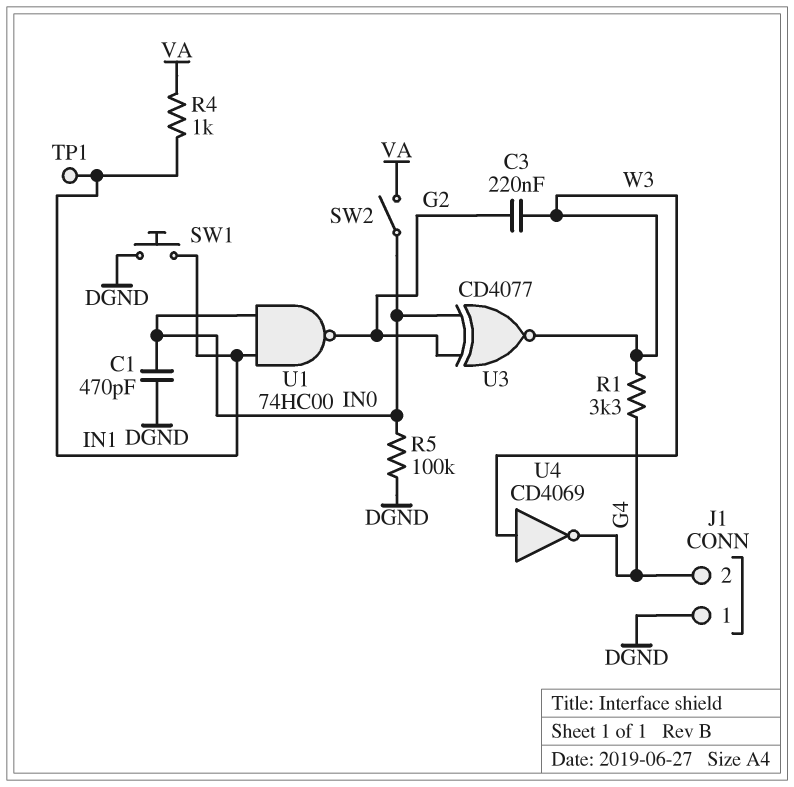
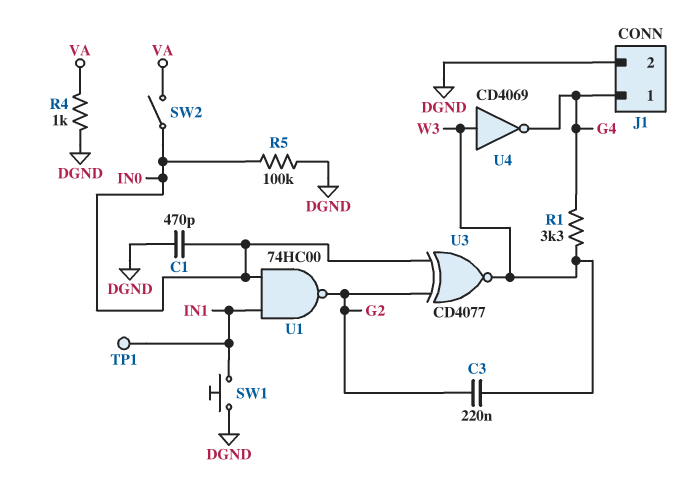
J1 pin 1: DGND -> G4
J1 pin 2: G4 -> DGND
R4: 1k (IN1, VA) -> 1k (DGND, VA)

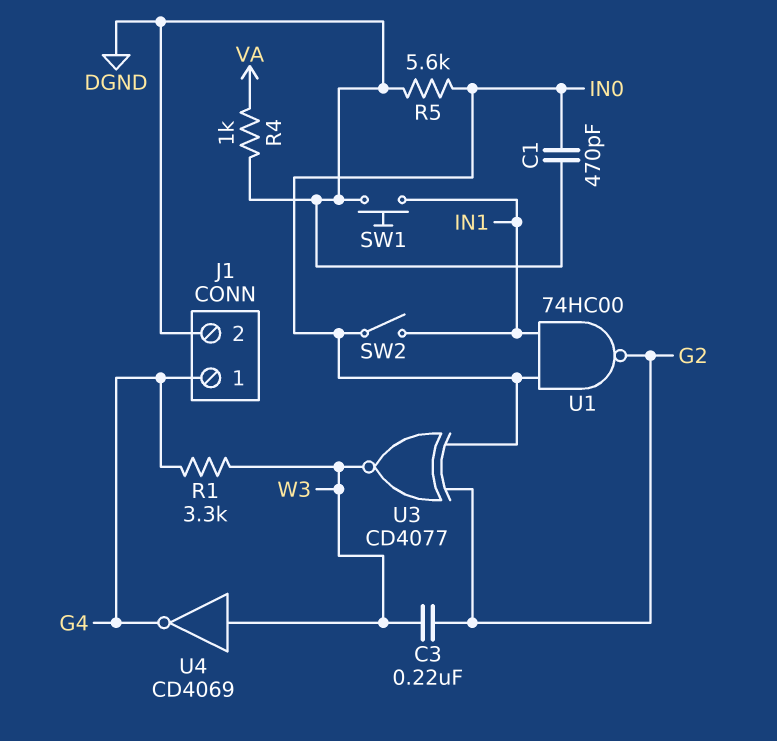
R5: 100k (DGND, IN0) -> 5.6k (DGND, IN0)
SW2: switch (IN0, VA) -> switch (IN0, IN1)
TP1: test point (IN1) -> none

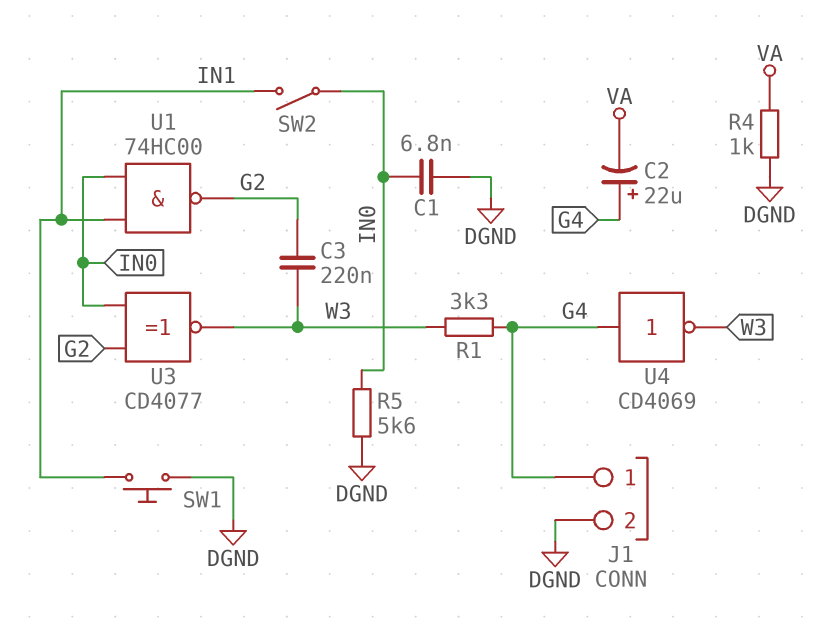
C1: 470pF (DGND, IN0) -> 6.8nF (DGND, IN0)
C2: none -> 22uF (plus G4, minus VA)
U4: NOT CD4069 (in W3, out G4) -> NOT CD4069 (in G4, out W3)

